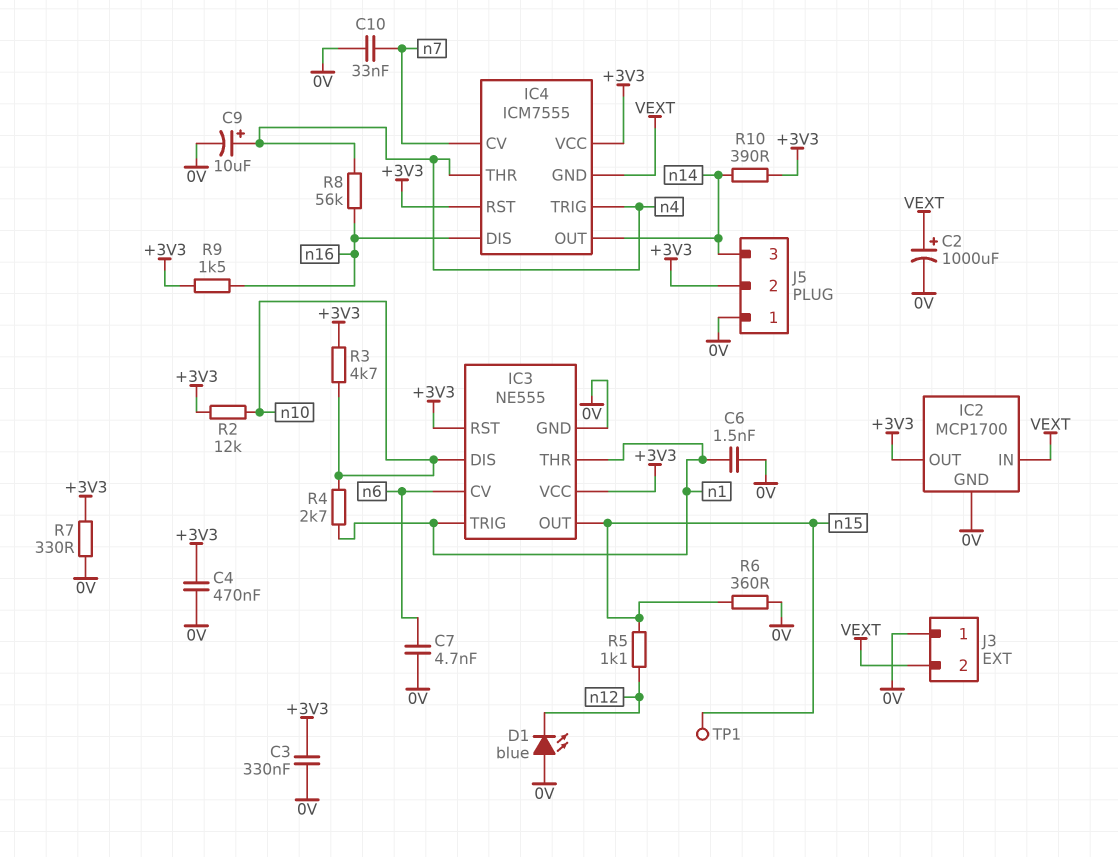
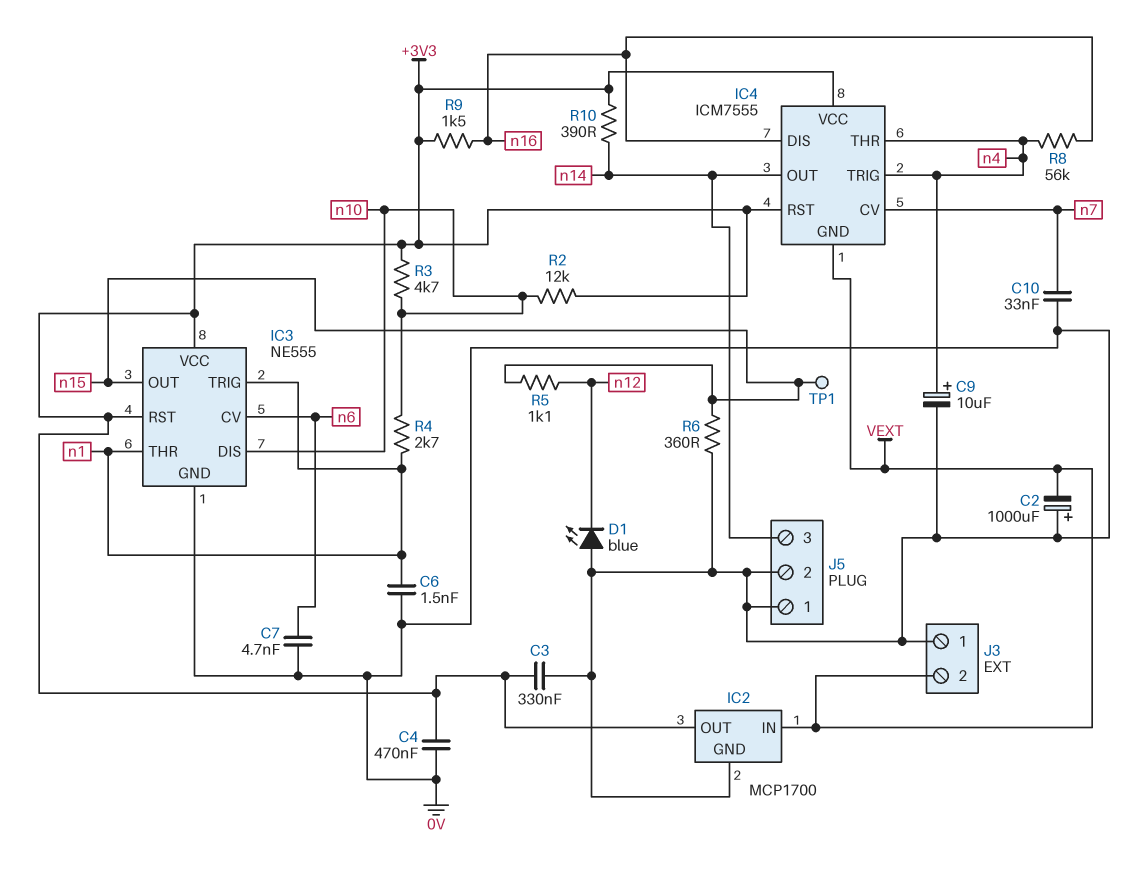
C2: 1000uF (plus VEXT, minus 0V) -> 1000uF (plus 0V, minus VEXT)
J5 pin 2: +3V3 -> 0V
R7: 330 (+3V3, 0V) -> none

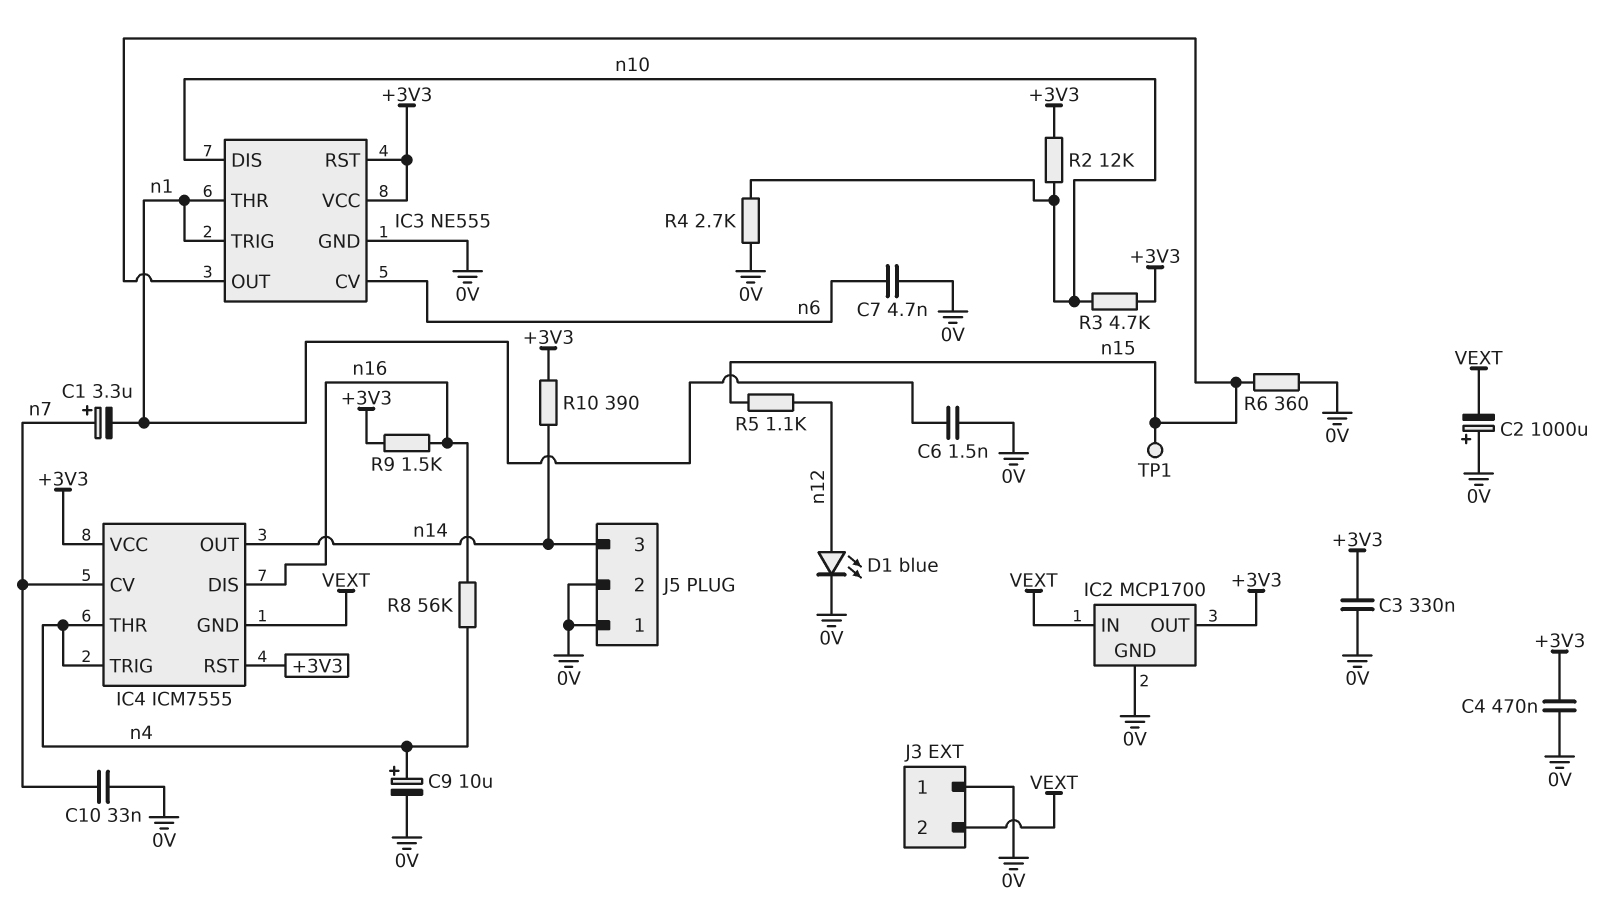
C1: none -> 3.3uF (plus n7, minus n1)
D1: LED blue (A 0V, K n12) -> LED blue (A n12, K 0V)
R4: 2.7k (n1, n10) -> 2.7k (0V, n10)

